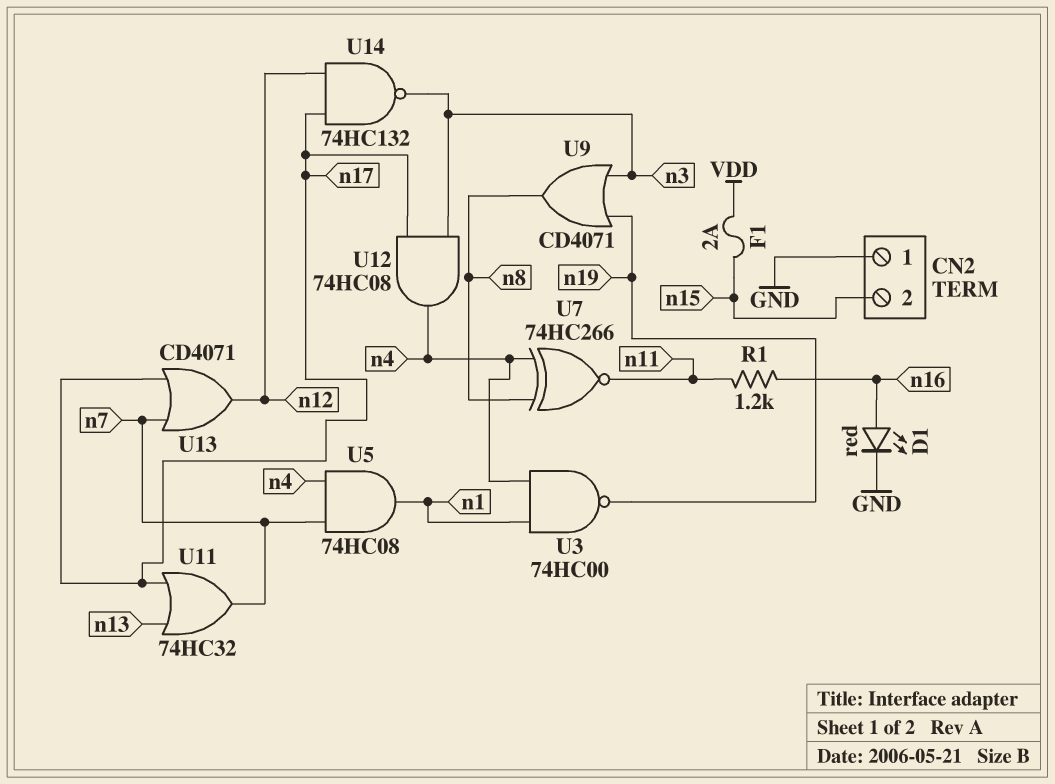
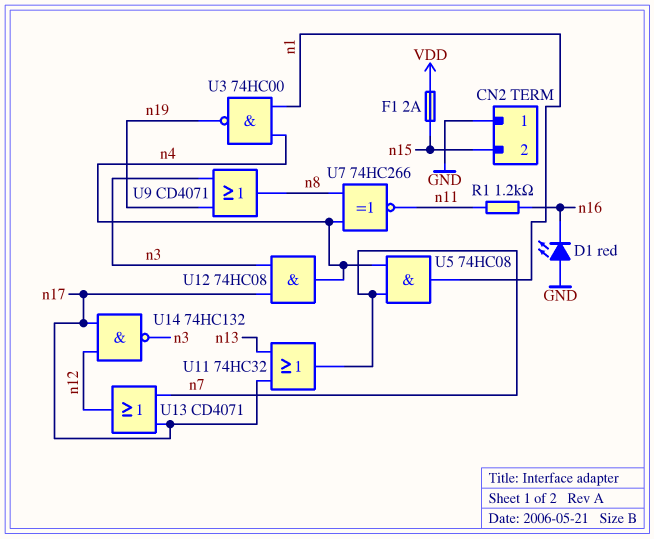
D1: LED red (A n16, K GND) -> LED red (A GND, K n16)

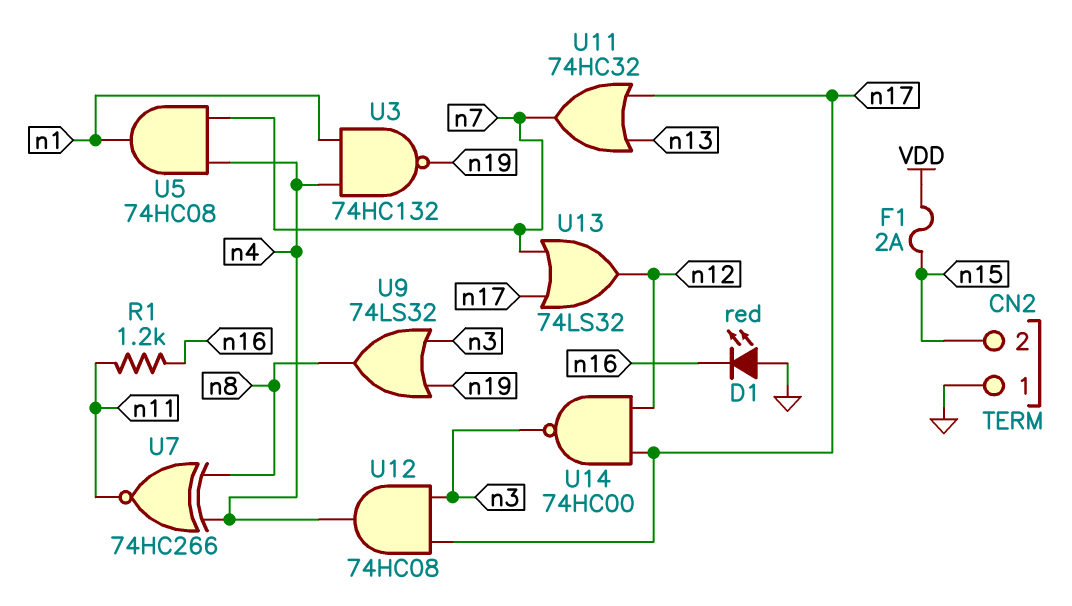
U3: NAND 74HC00 (in n1, in n4, out n19) -> NAND 74HC132 (in n1, in n4, out n19)
U9: OR CD4071 (in n3, in n19, out n8) -> OR 74LS32 (in n3, in n19, out n8)
U13: OR CD4071 (in n7, in n17, out n12) -> OR 74LS32 (in n7, in n17, out n12)
U14: NAND 74HC132 (in n12, in n17, out n3) -> NAND 74HC00 (in n12, in n17, out n3)

